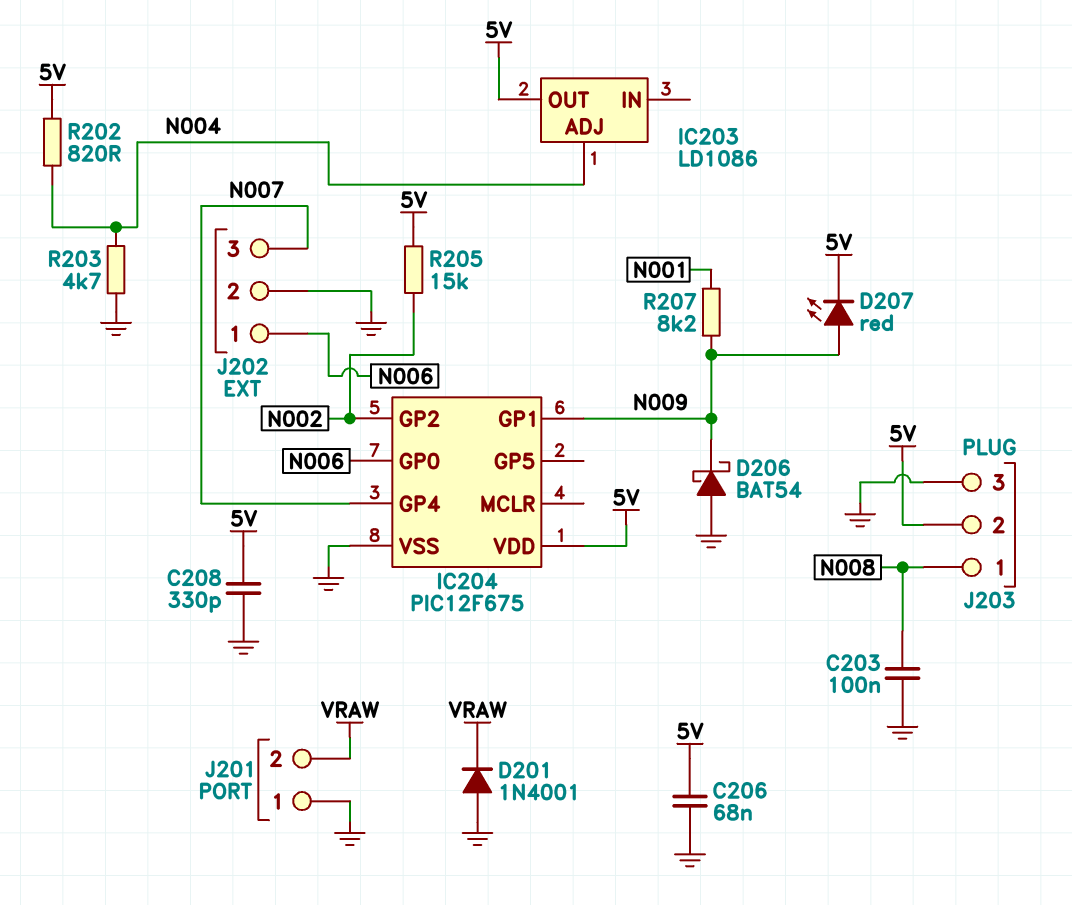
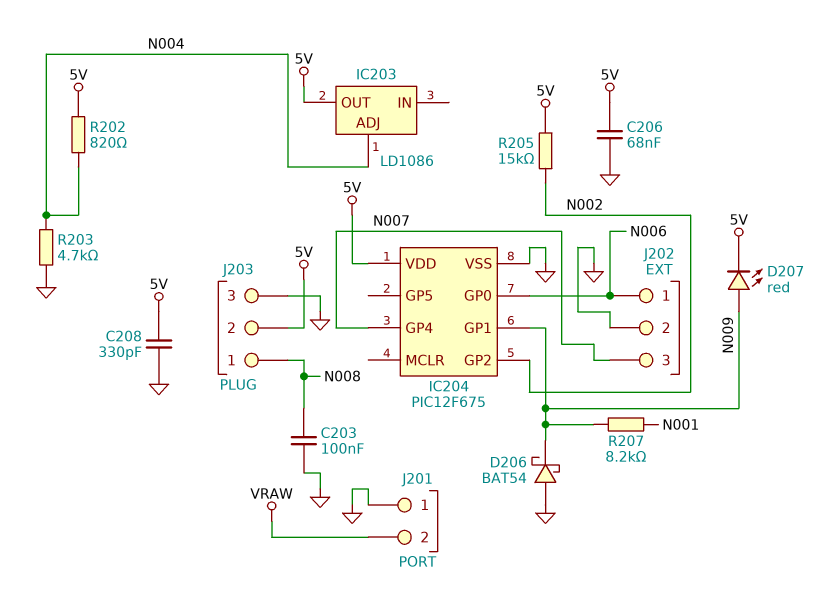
D201: diode 1N4001 (A GND, K VRAW) -> none

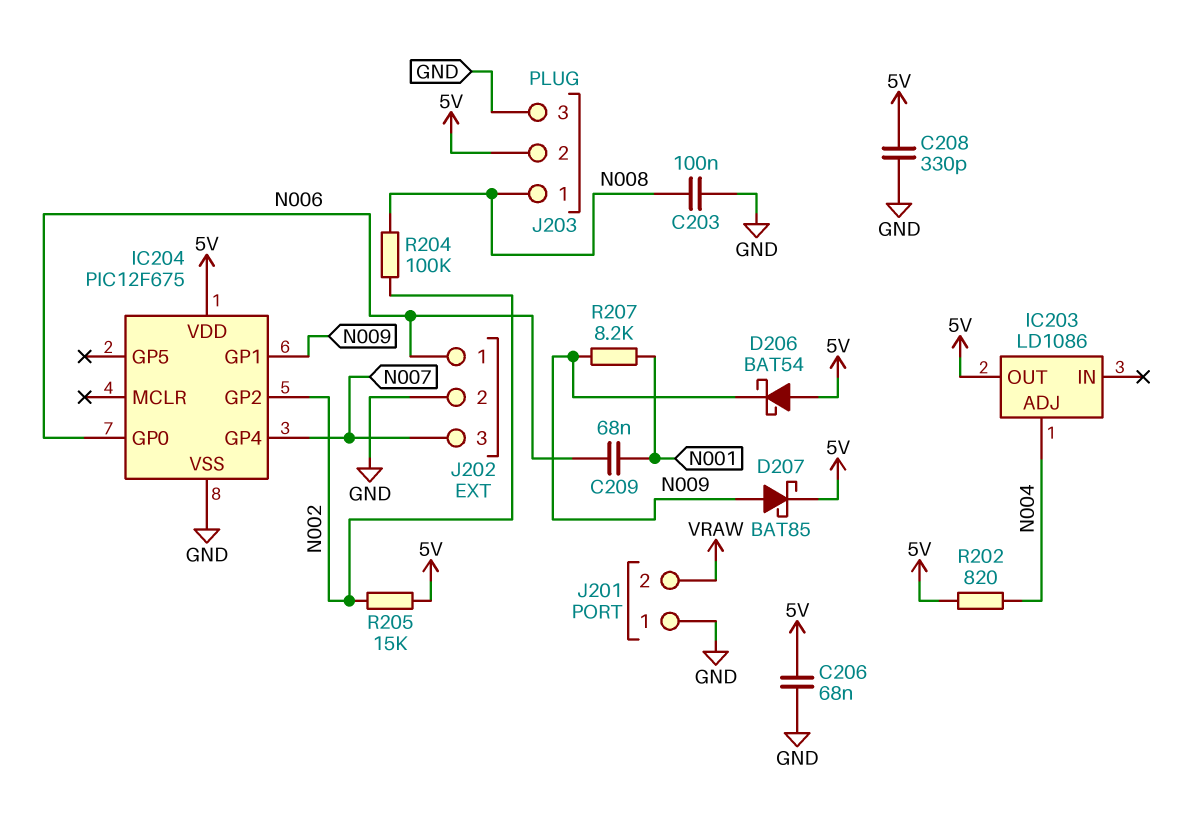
C209: none -> 68nF (N001, N006)
D206: schottky BAT54 (A GND, K N009) -> schottky BAT54 (A 5V, K N009)
D207: LED red (A N009, K 5V) -> schottky BAT85 (A N009, K 5V)
R203: 4.7k (GND, N004) -> none
R204: none -> 100k (N002, N008)

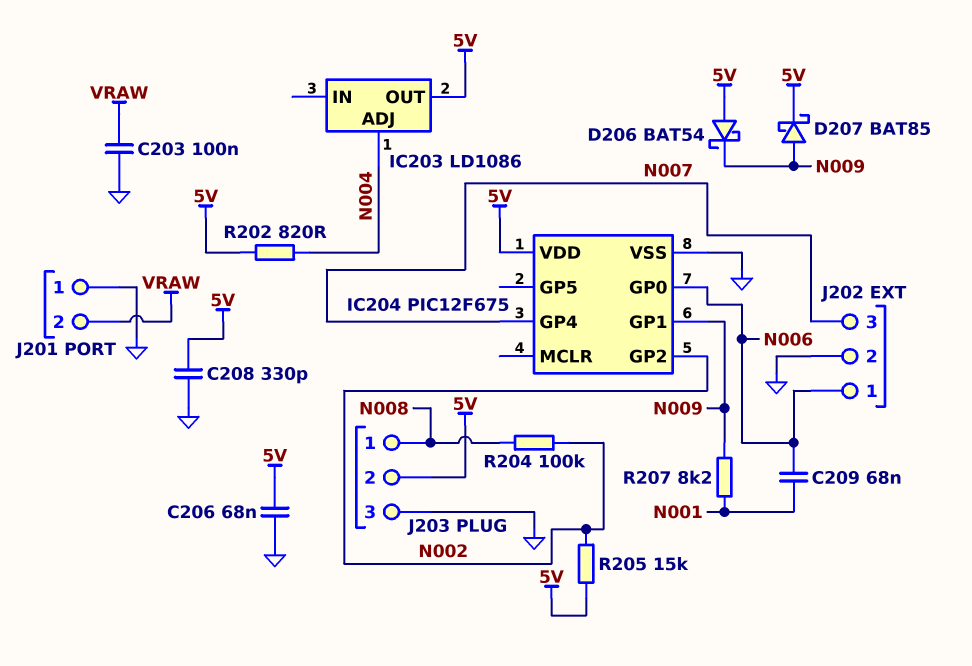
C203: 100nF (GND, N008) -> 100nF (GND, VRAW)

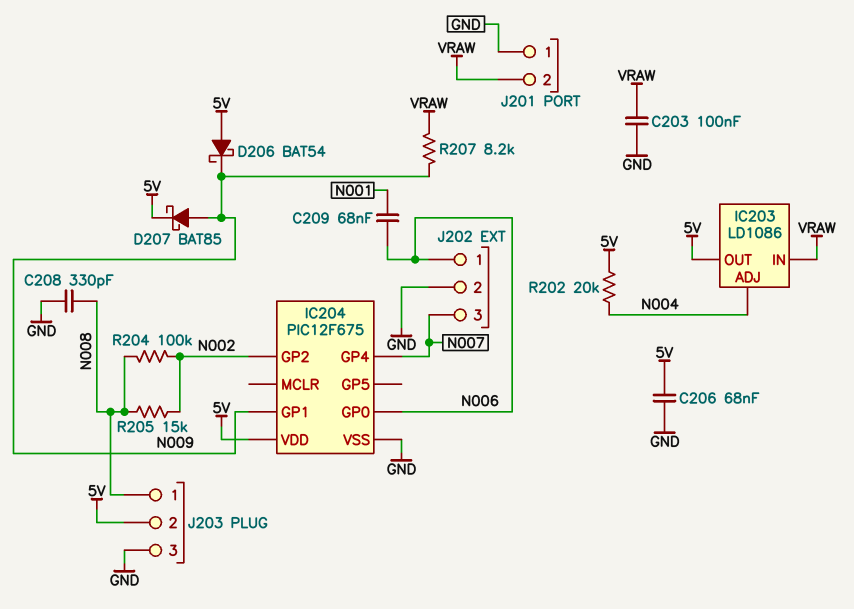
C208: 330pF (5V, GND) -> 330pF (GND, N008)
IC203 pin IN: none -> VRAW
R202: 820 (5V, N004) -> 20k (5V, N004)
R205: 15k (5V, N002) -> 15k (N002, N008)
R207: 8.2k (N001, N009) -> 8.2k (N009, VRAW)

